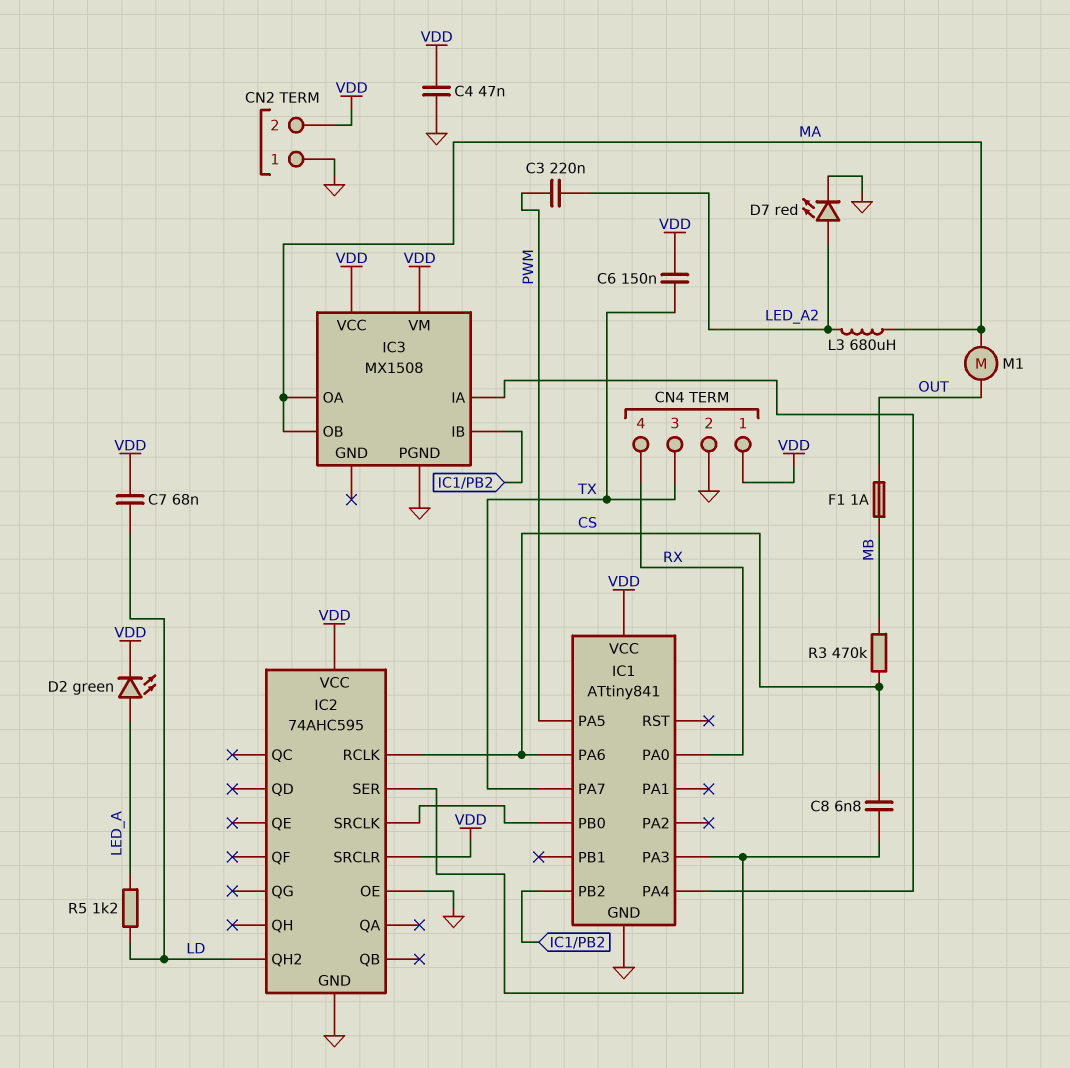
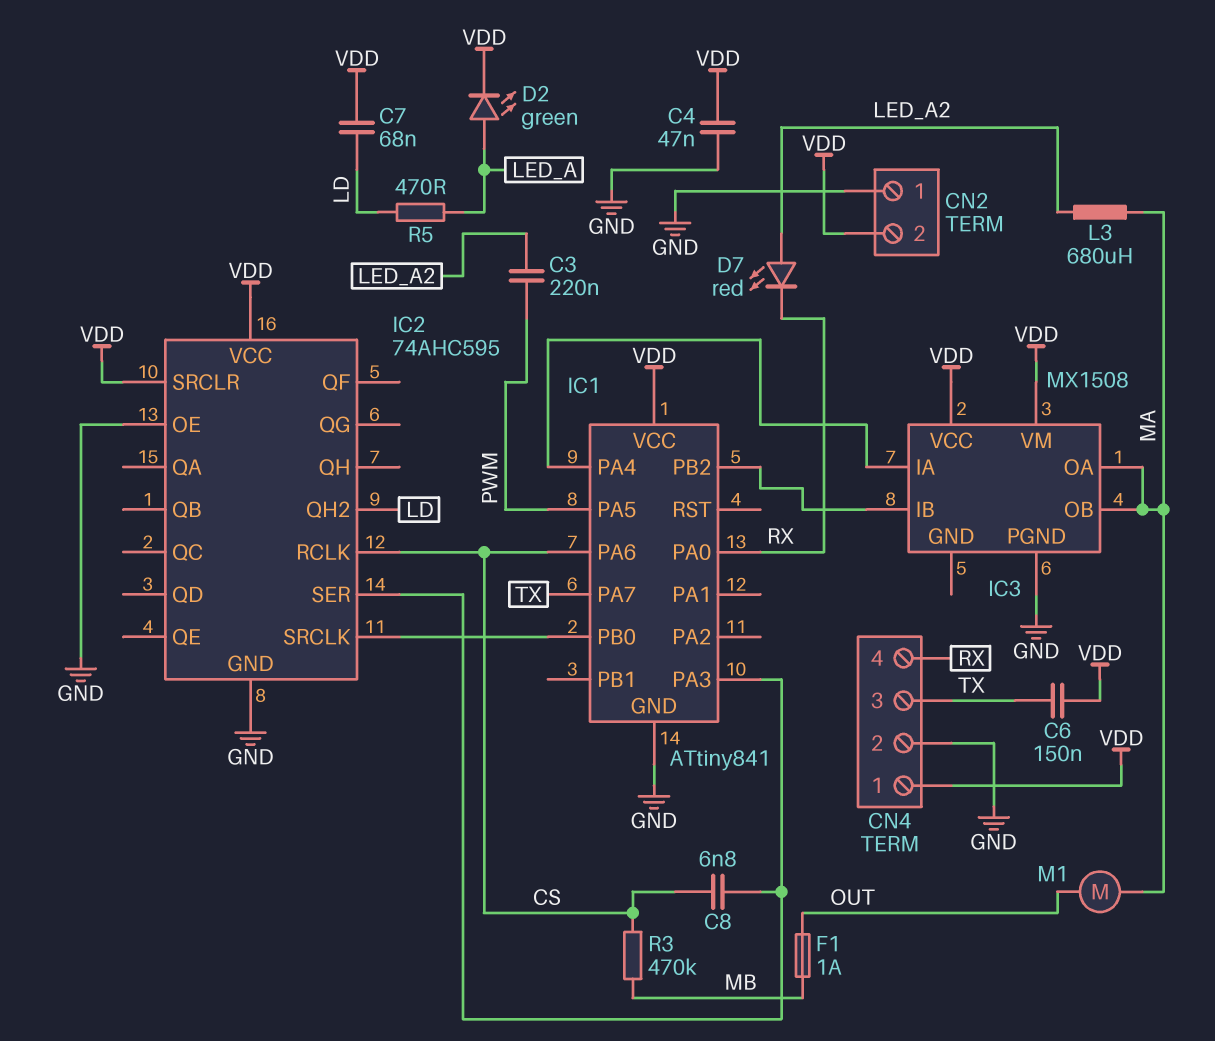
D7: LED red (A LED_A2, K GND) -> LED red (A LED_A2, K RX)
R5: 1.2k (LD, LED_A) -> 470 (LD, LED_A)

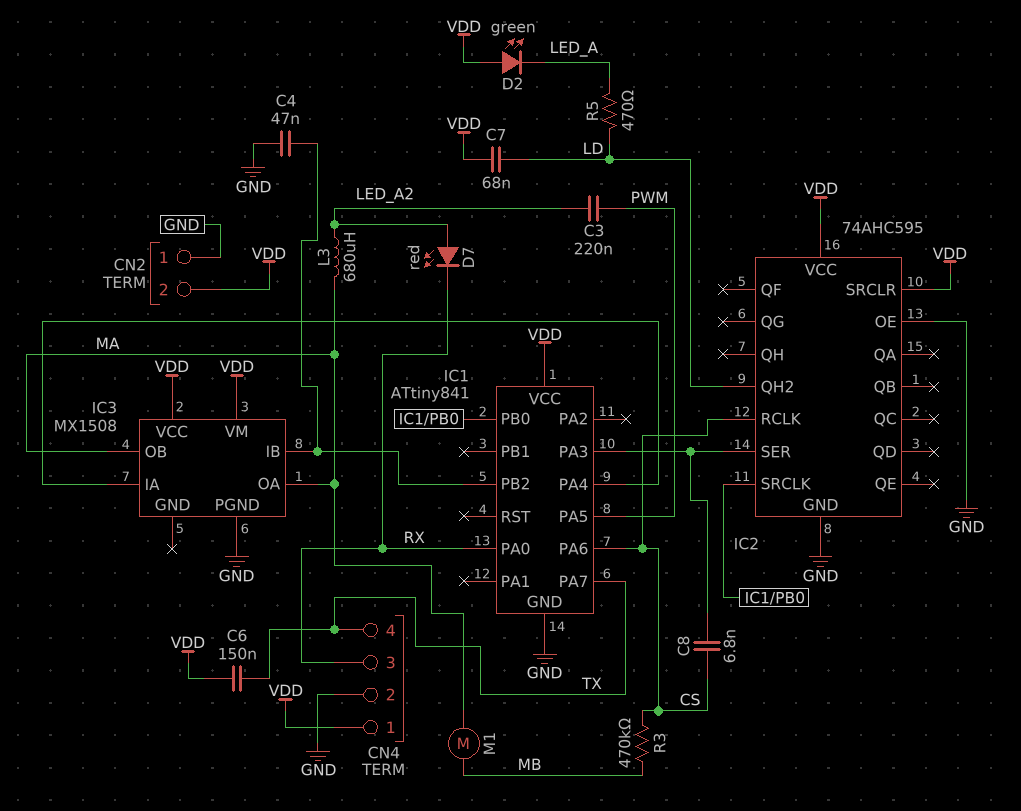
C4: 47nF (GND, VDD) -> 47nF (GND, IC1/PB2)
CN4 pin 3: TX -> RX
CN4 pin 4: RX -> TX
D2: LED green (A LED_A, K VDD) -> LED green (A VDD, K LED_A)
F1: 1A (MB, OUT) -> none
M1: motor (MA, OUT) -> motor (MA, MB)

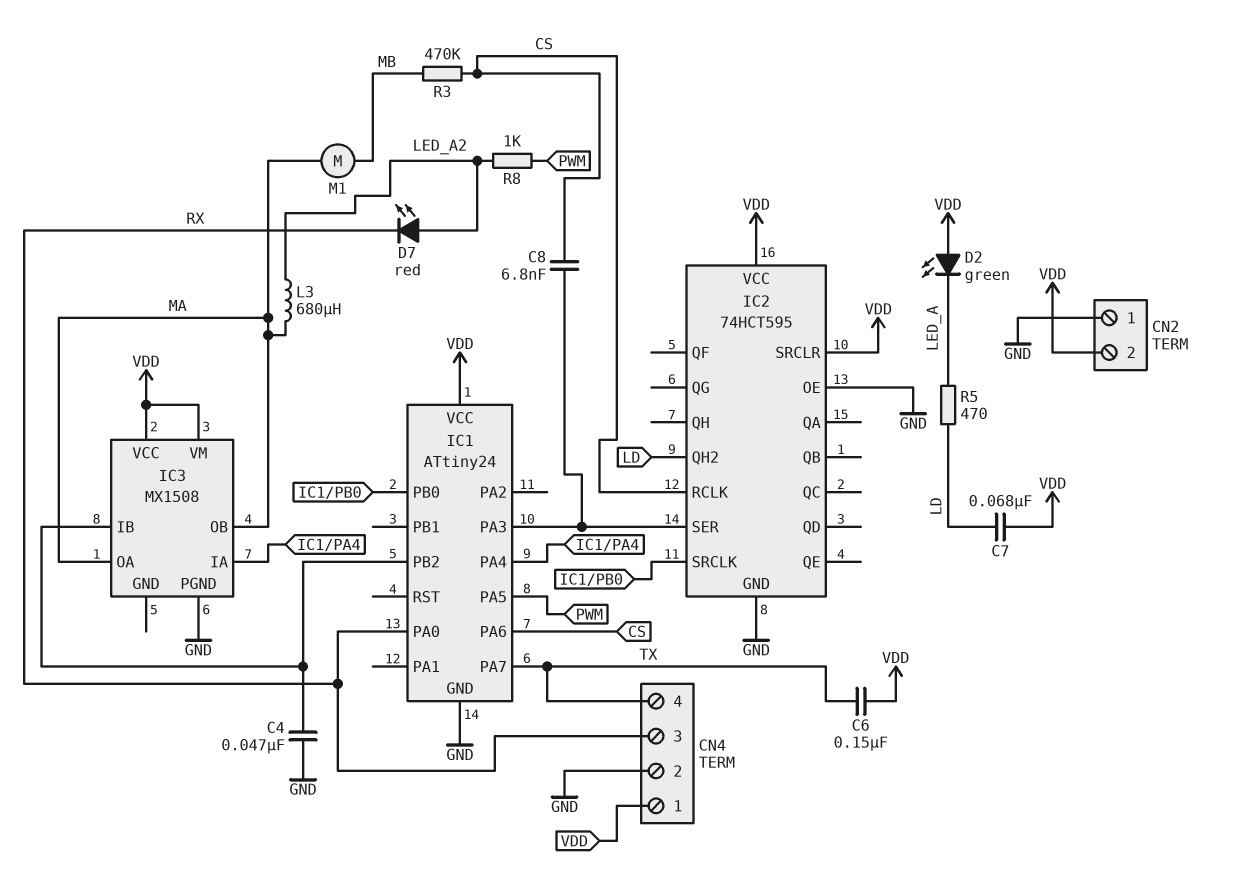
C3: 220nF (LED_A2, PWM) -> none
IC1: ATtiny841 -> ATtiny24
IC2: 74AHC595 -> 74HCT595
R8: none -> 1k (LED_A2, PWM)

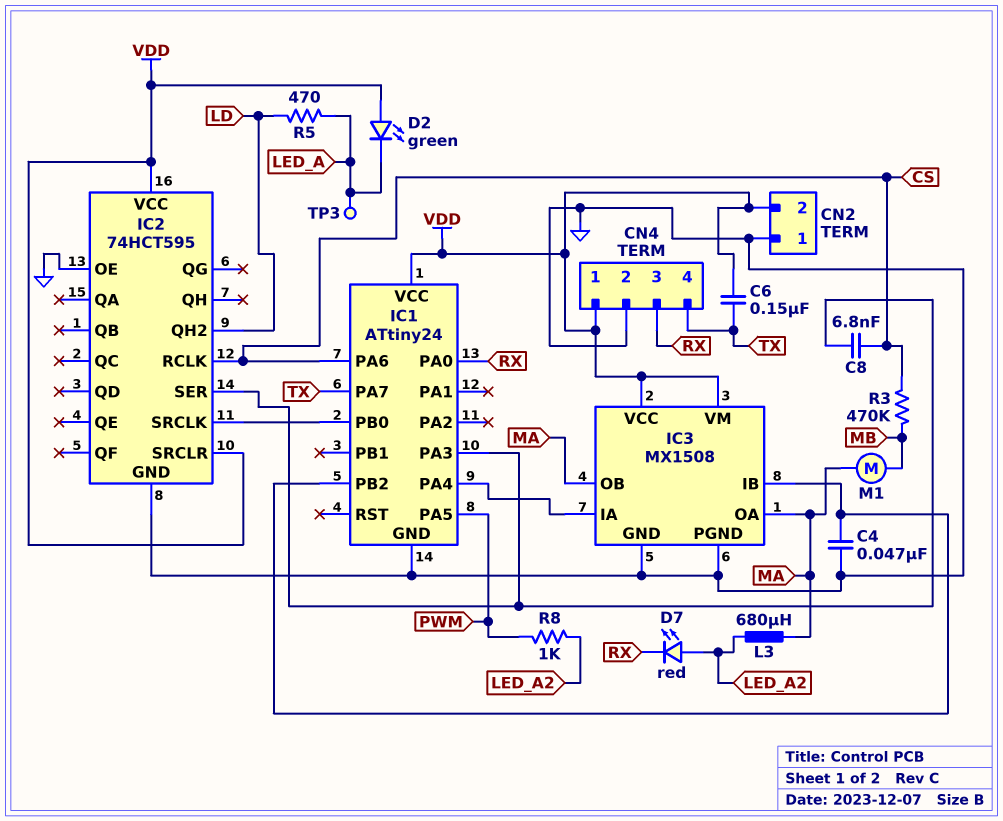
C7: 68nF (LD, VDD) -> none
IC3 pin GND: none -> GND
TP3: none -> test point (LED_A)

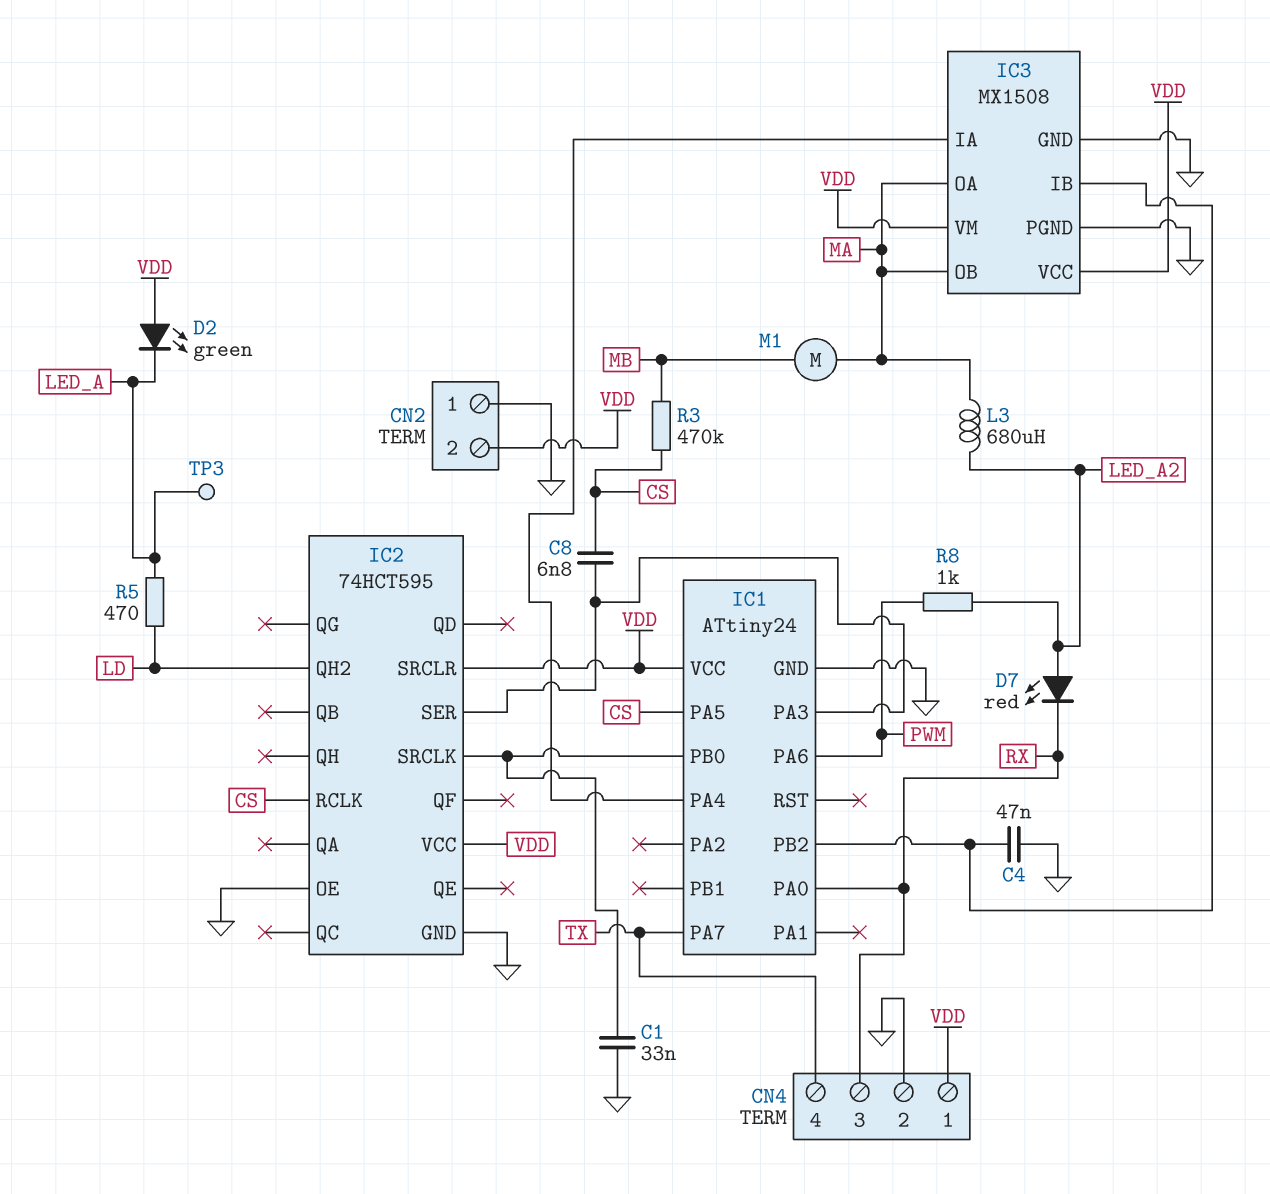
C1: none -> 33nF (GND, IC1/PB0)
C6: 150nF (TX, VDD) -> none
IC1 pin PA5: PWM -> CS
IC1 pin PA6: CS -> PWM

